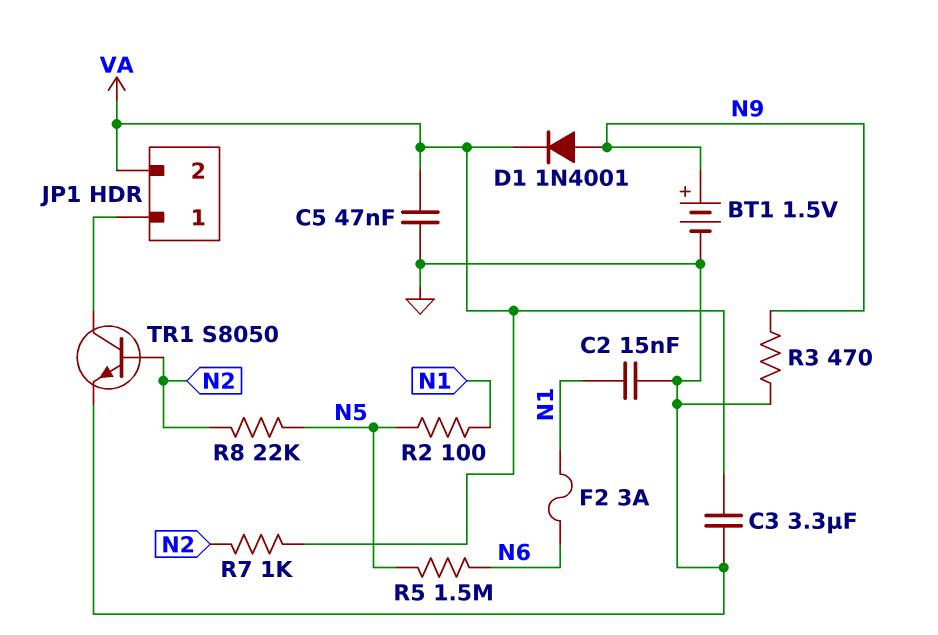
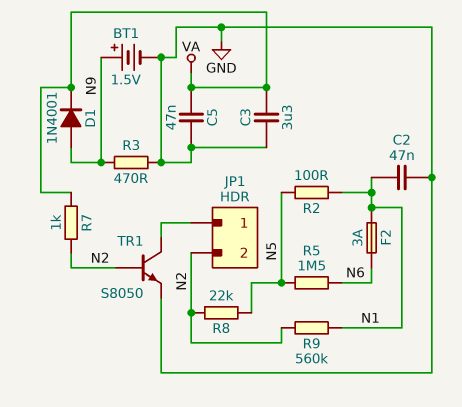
C2: 15nF (GND, N1) -> 47nF (GND, N1)
JP1 pin 2: VA -> N2
R9: none -> 560k (N1, N2)

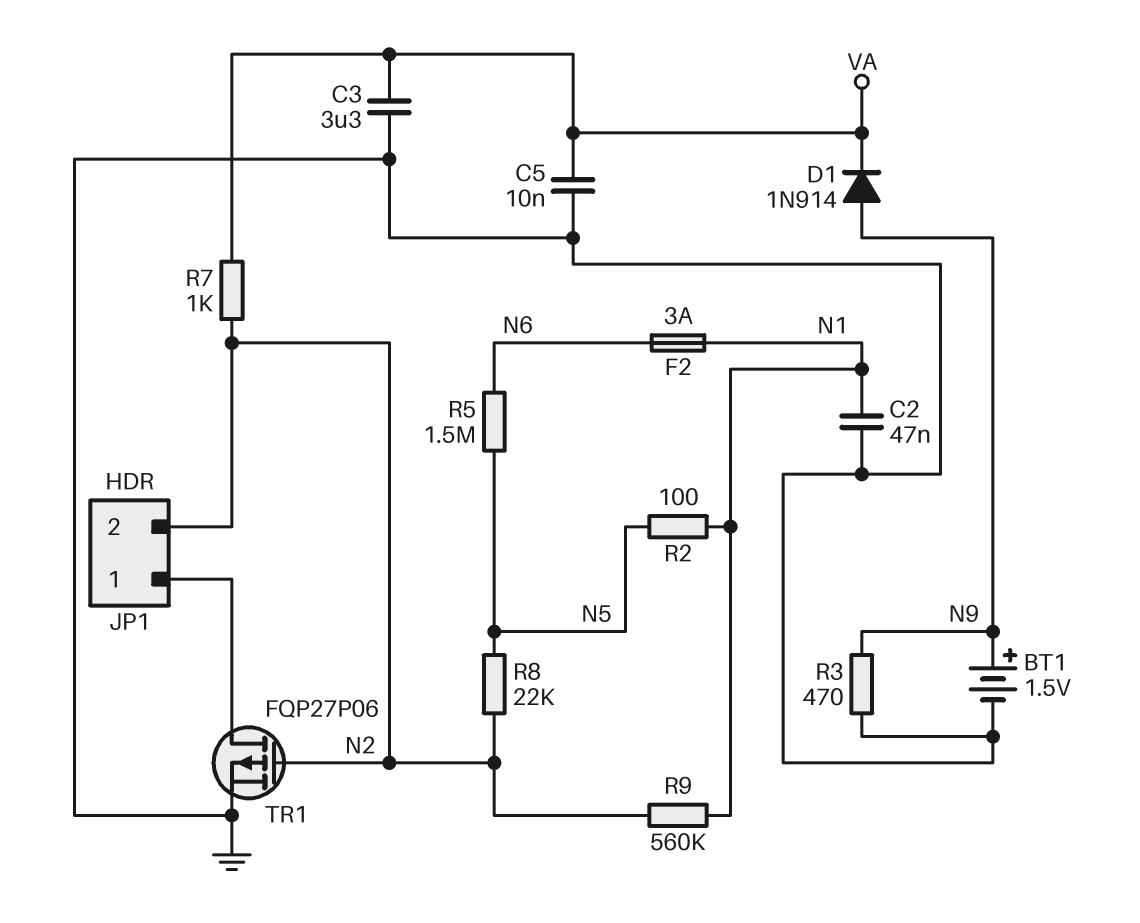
C5: 47nF (GND, VA) -> 10nF (GND, VA)
D1: diode 1N4001 (A N9, K VA) -> diode 1N914 (A N9, K VA)
TR1: NPN S8050 (B N2, C JP1/1, E GND) -> PMOS FQP27P06 (G N2, D JP1/1, S GND)

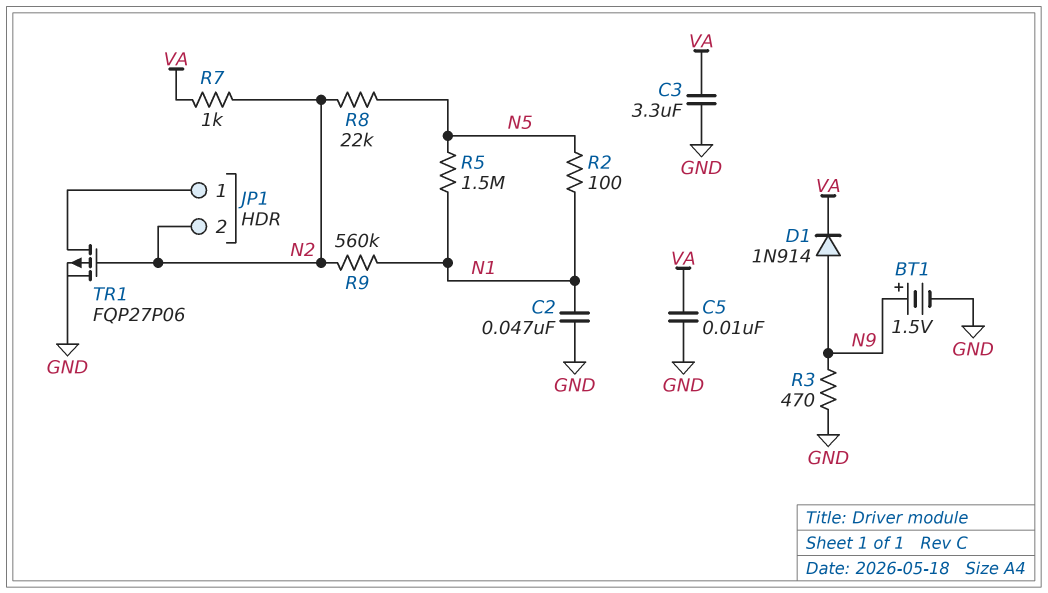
F2: 3A (N1, N6) -> none
R5: 1.5M (N5, N6) -> 1.5M (N1, N5)

